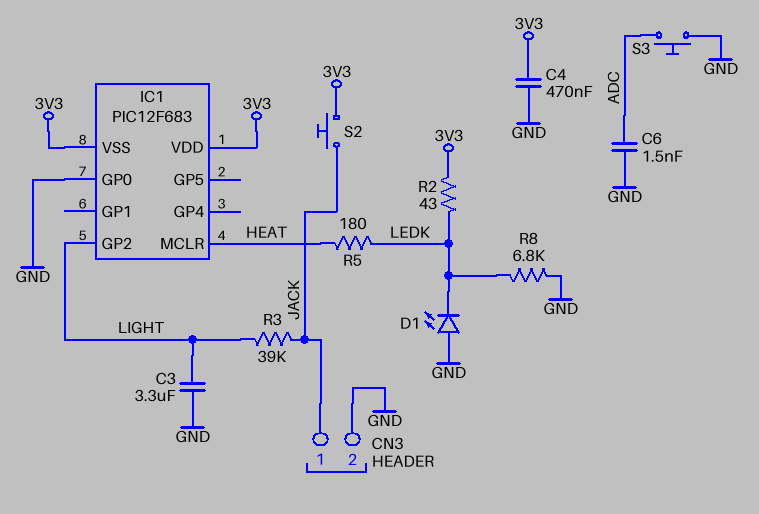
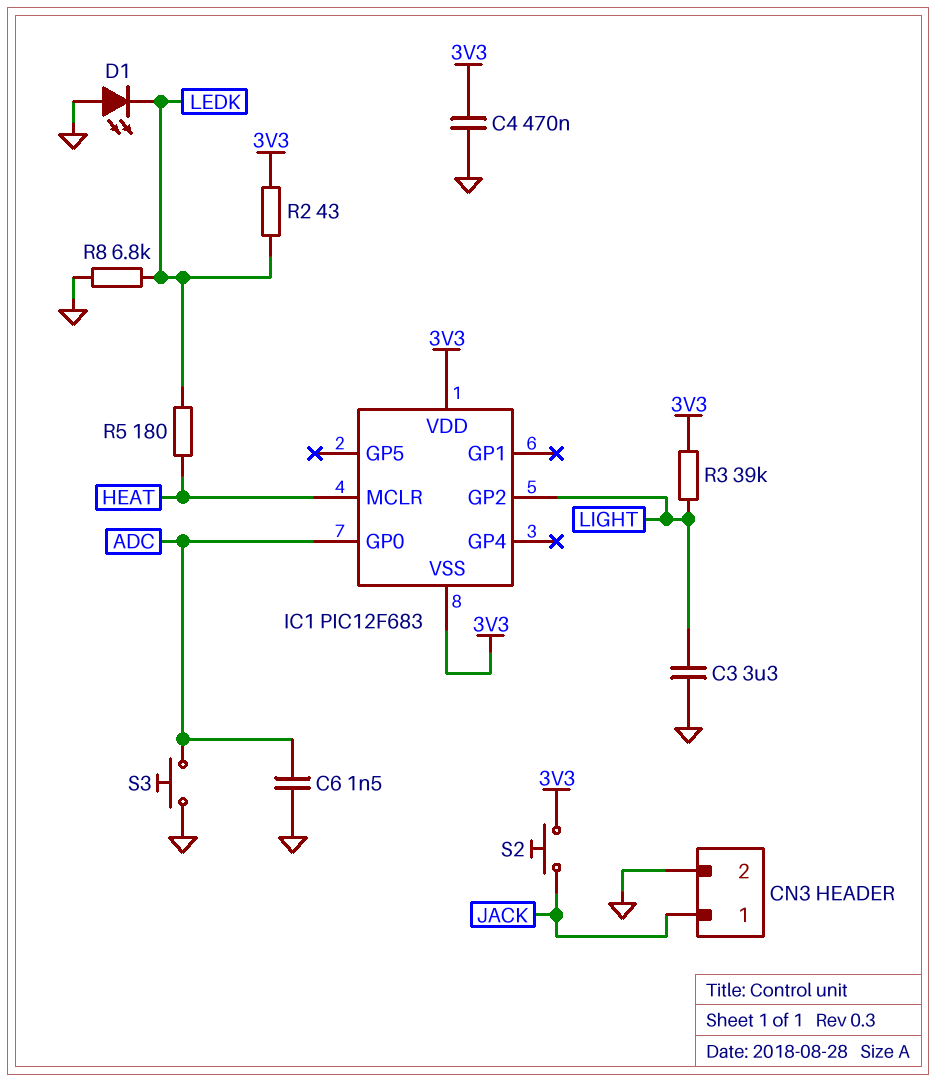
IC1 pin GP0: GND -> ADC
R3: 39k (JACK, LIGHT) -> 39k (3V3, LIGHT)

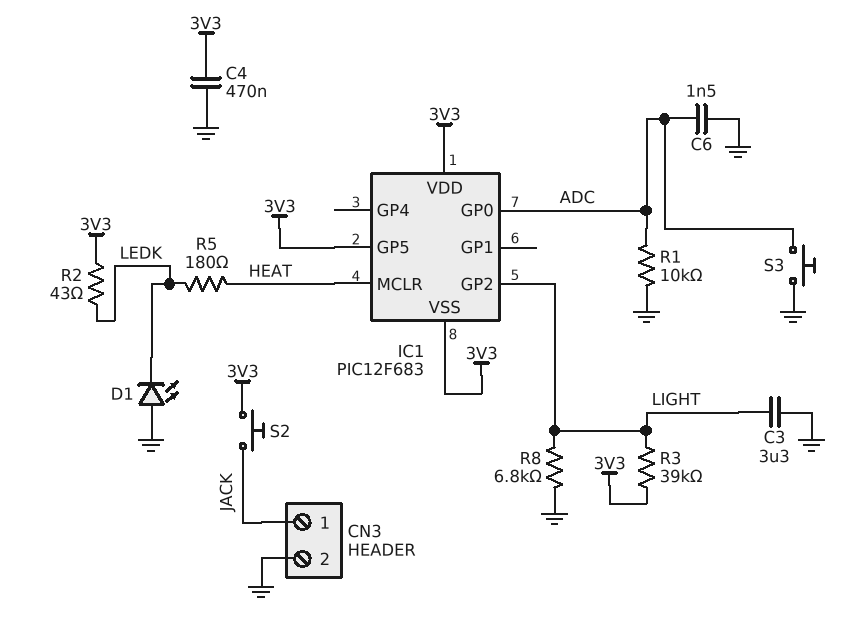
IC1 pin GP5: none -> 3V3
R1: none -> 10k (ADC, GND)
R8: 6.8k (GND, LEDK) -> 6.8k (GND, LIGHT)

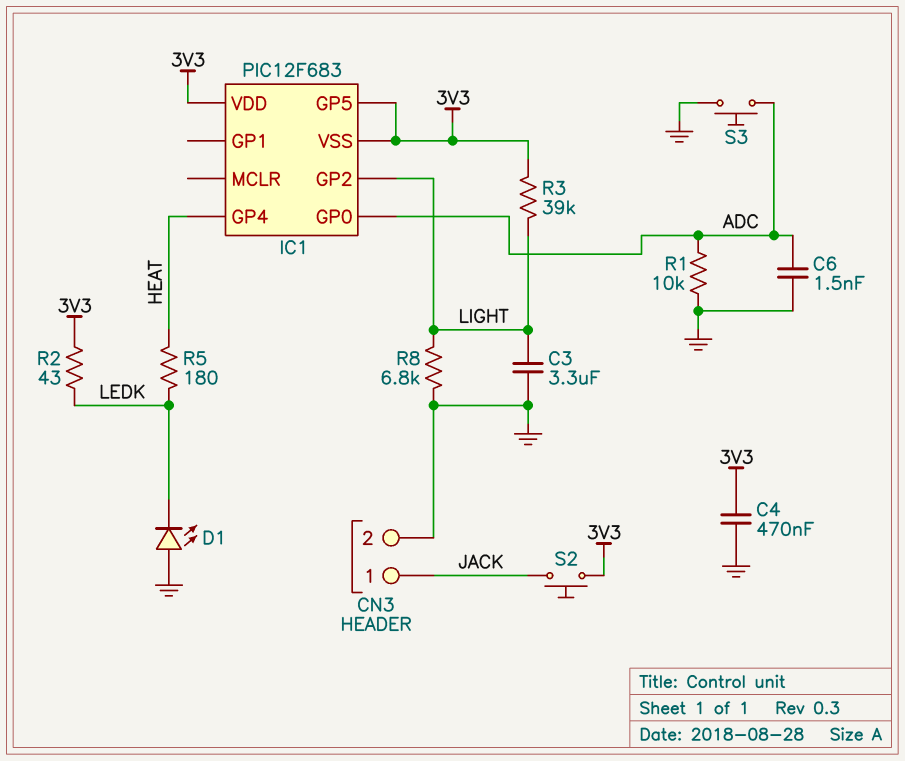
IC1 pin GP4: none -> HEAT
IC1 pin MCLR: HEAT -> none

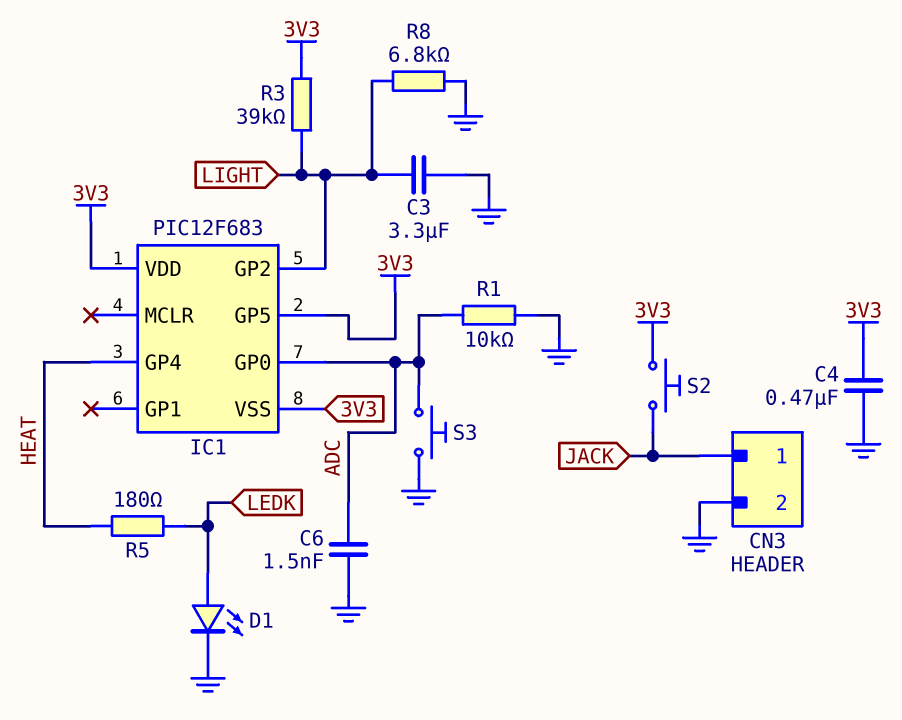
D1: LED (A GND, K LEDK) -> LED (A LEDK, K GND)
R2: 43 (3V3, LEDK) -> none

